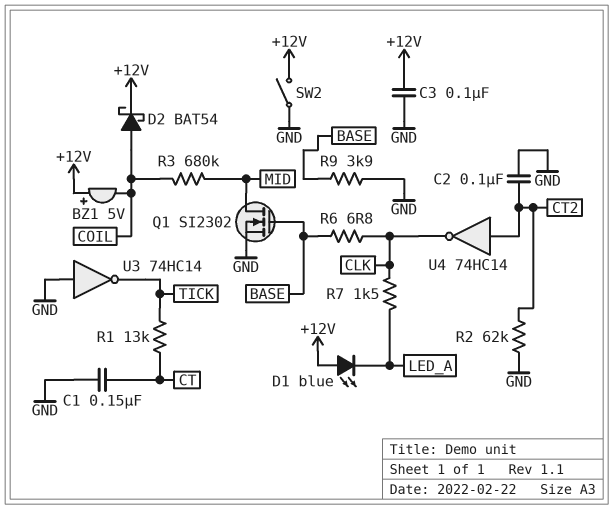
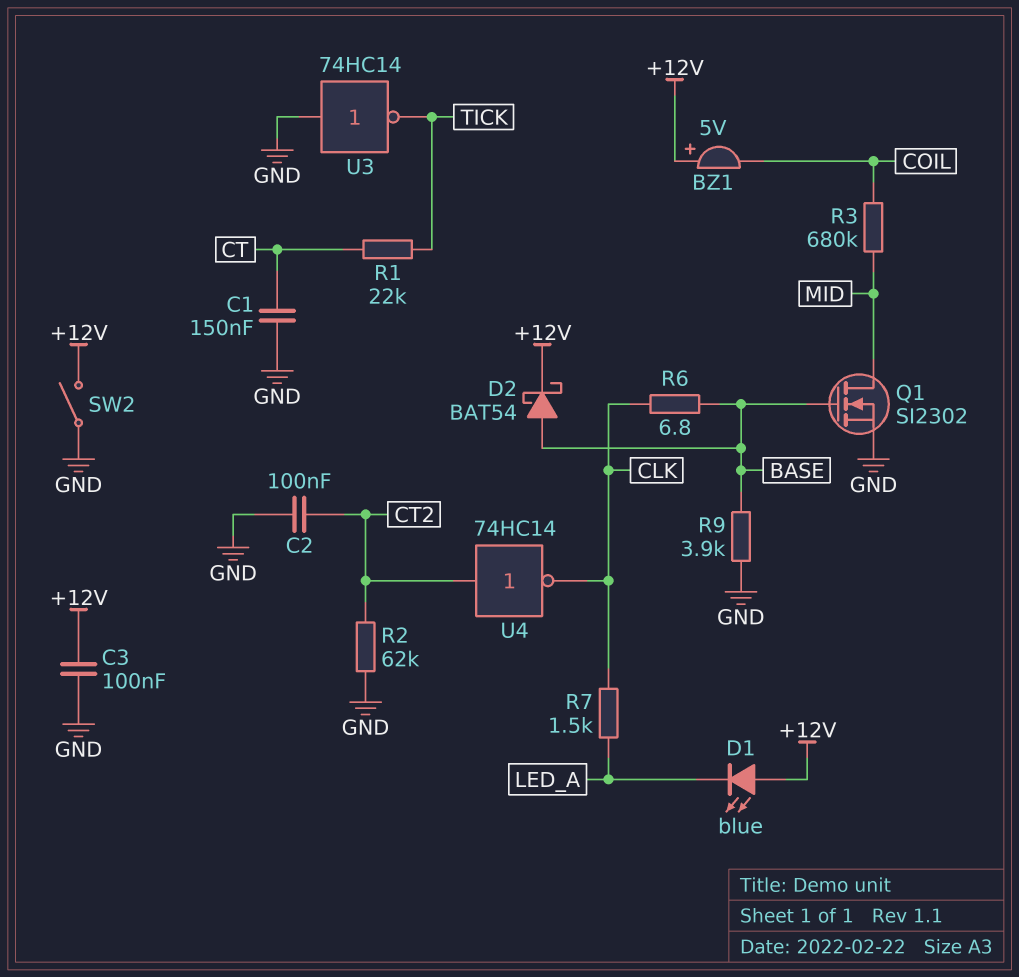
D2: schottky BAT54 (A COIL, K +12V) -> schottky BAT54 (A BASE, K +12V)
R1: 13k (CT, TICK) -> 22k (CT, TICK)

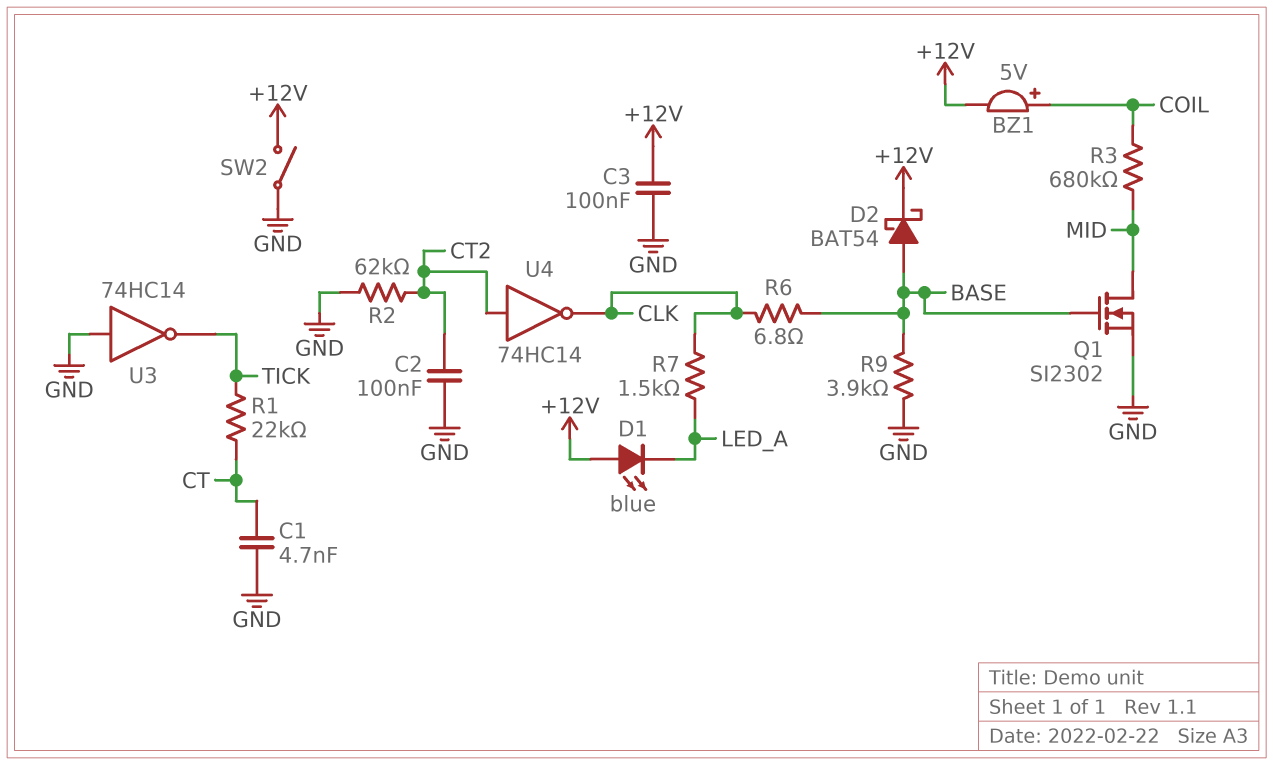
BZ1: buzzer 5V (plus +12V, minus COIL) -> buzzer 5V (plus COIL, minus +12V)
C1: 150nF (CT, GND) -> 4.7nF (CT, GND)

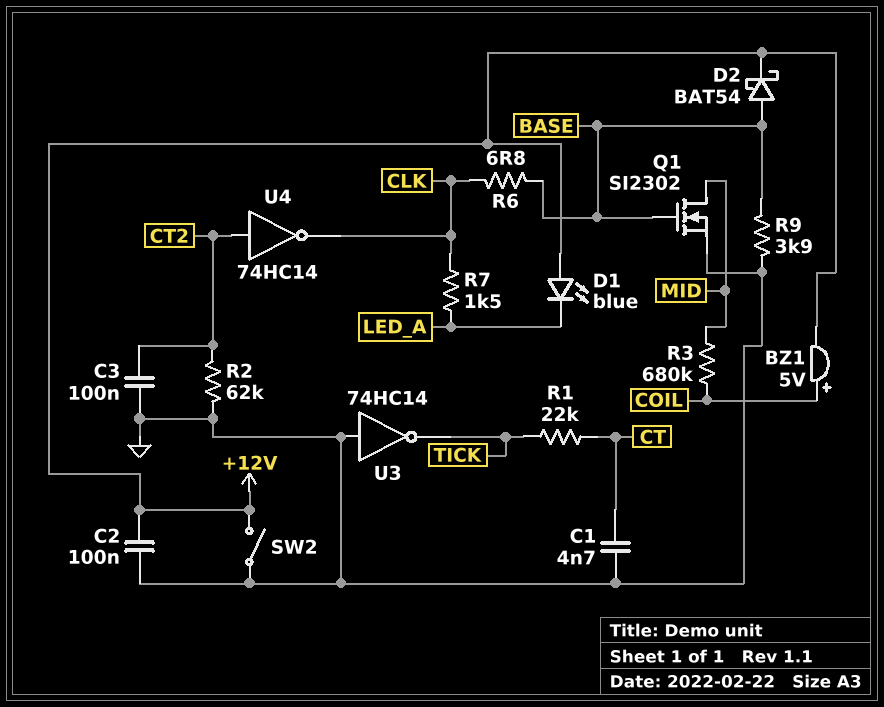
C2: 100nF (CT2, GND) -> 100nF (+12V, GND)
C3: 100nF (+12V, GND) -> 100nF (CT2, GND)

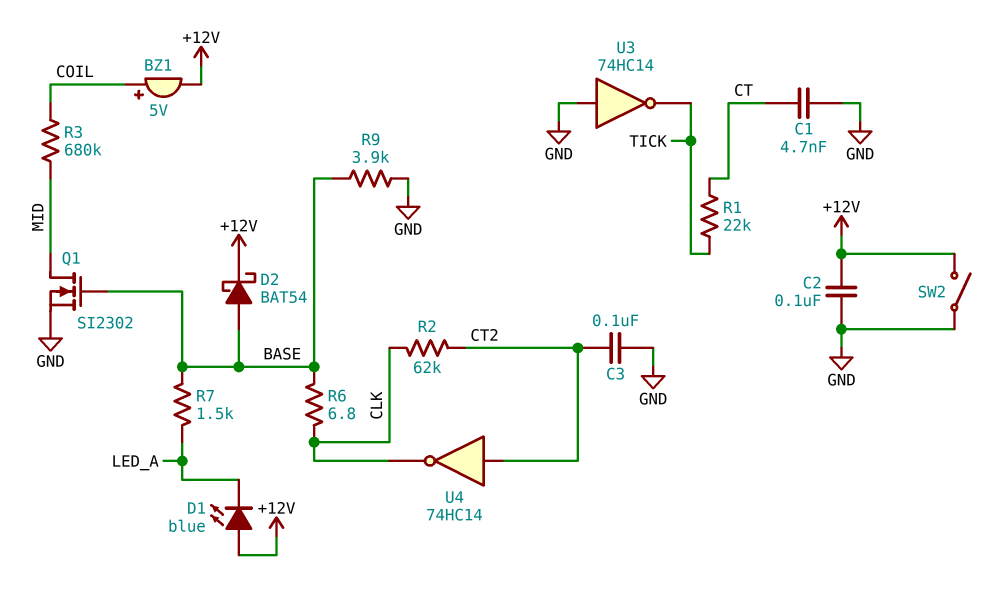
R2: 62k (CT2, GND) -> 62k (CLK, CT2)
R7: 1.5k (CLK, LED_A) -> 1.5k (BASE, LED_A)

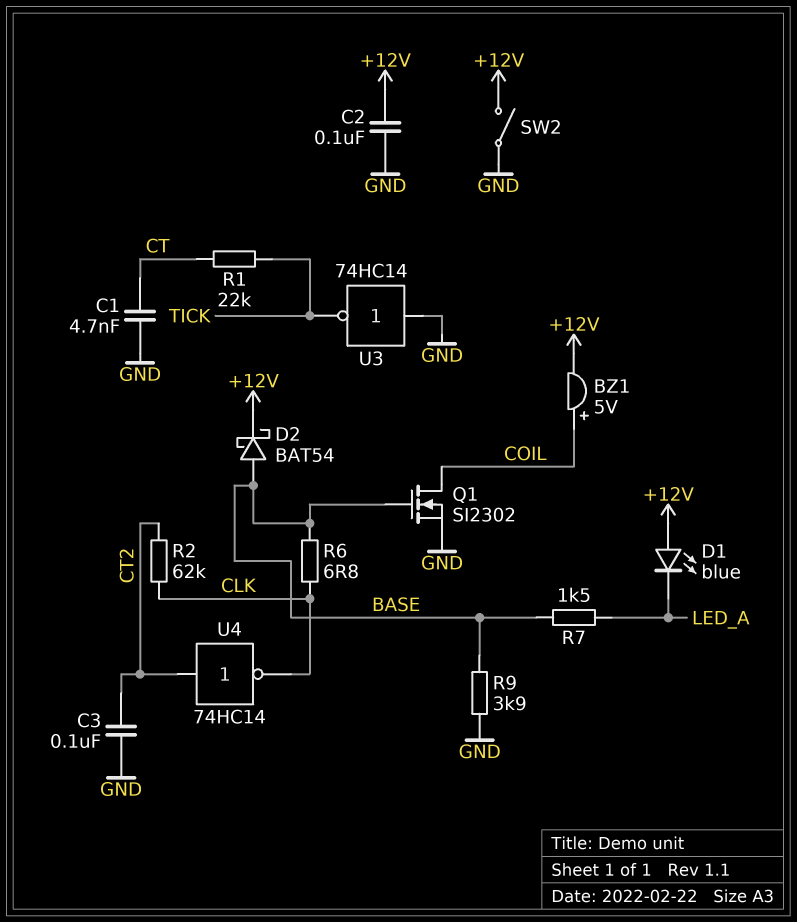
Q1: NMOS SI2302 (G BASE, D MID, S GND) -> NMOS SI2302 (G BASE, D COIL, S GND)
R3: 680k (COIL, MID) -> none

